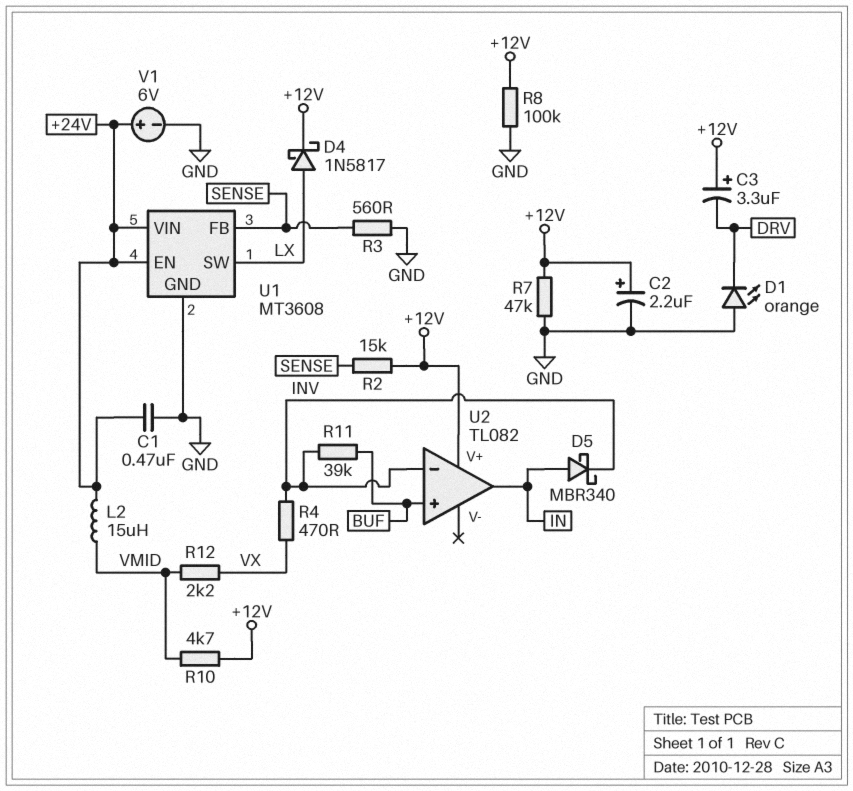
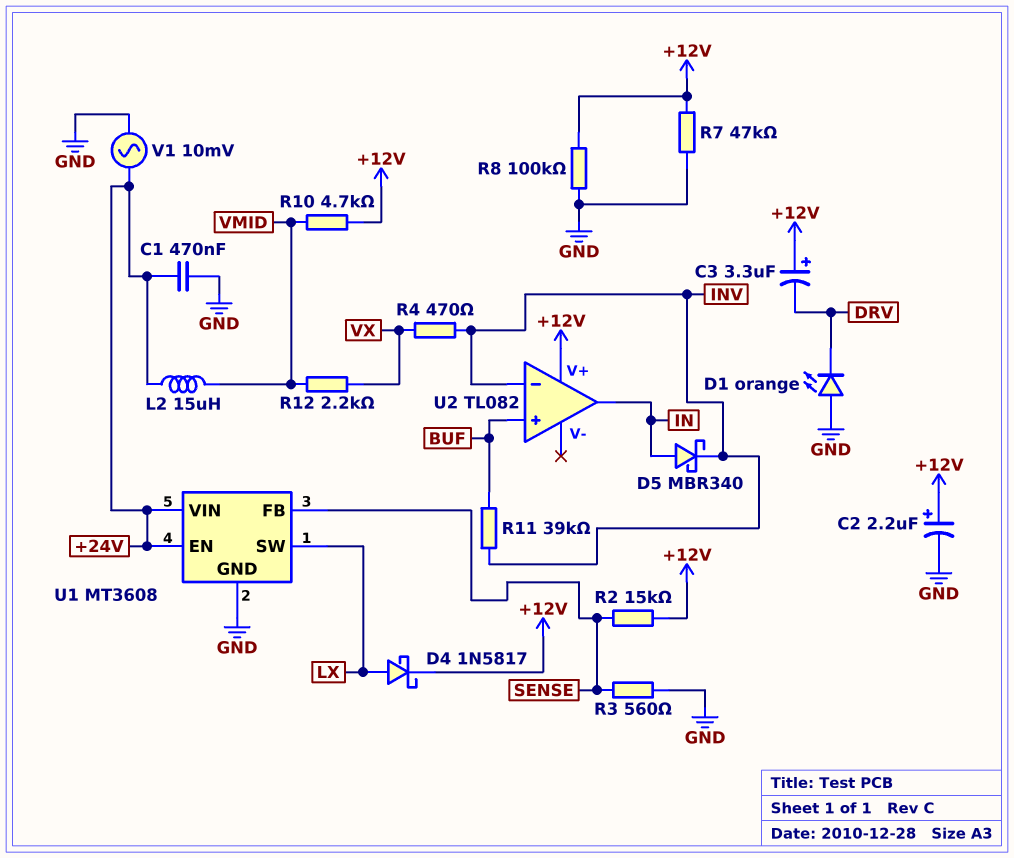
V1: 6V (plus +24V, minus GND) -> AC 10mV (+24V, GND)

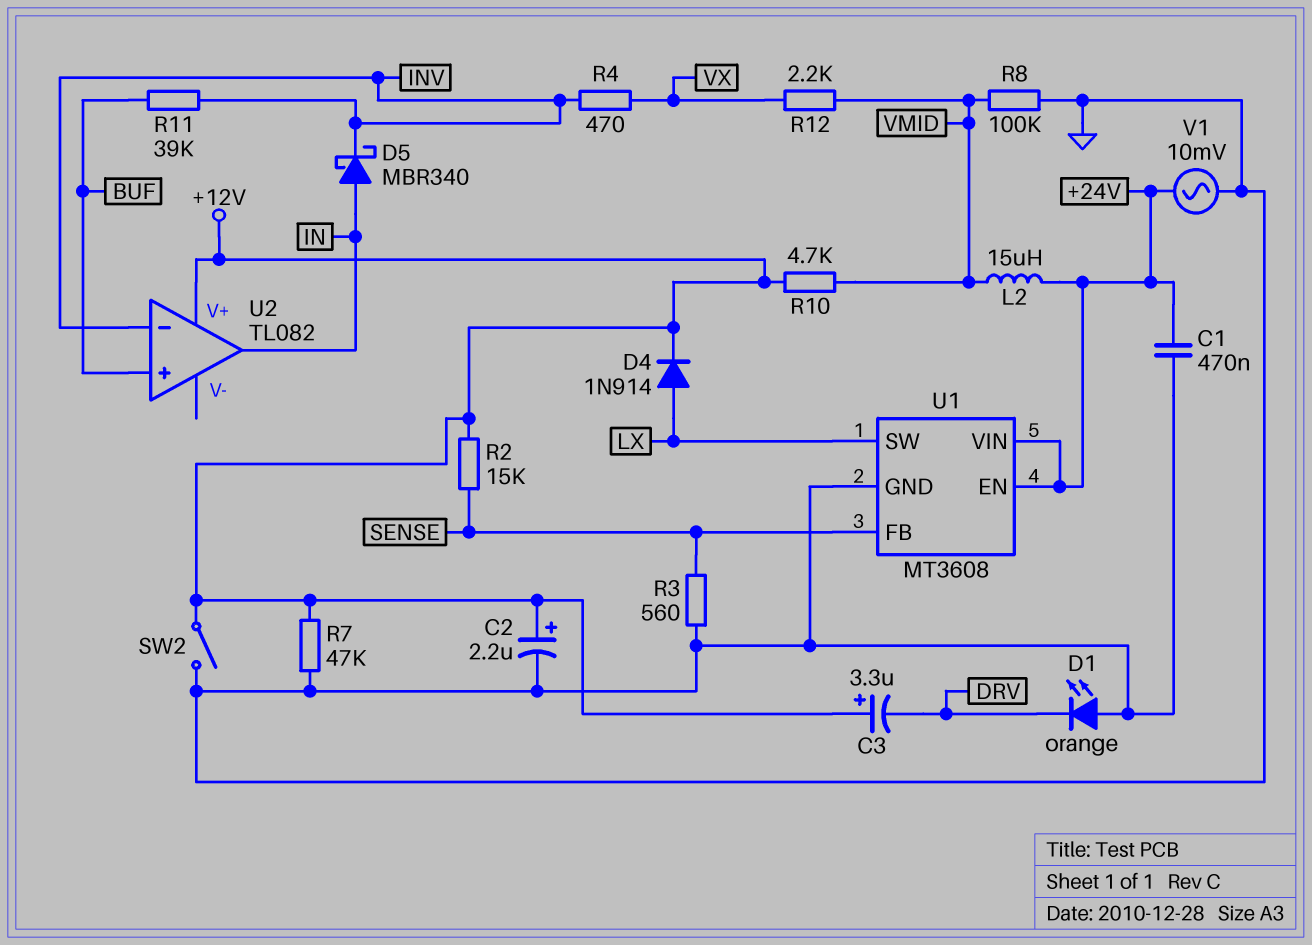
D4: schottky 1N5817 (A LX, K +12V) -> diode 1N914 (A LX, K +12V)
R8: 100k (+12V, GND) -> 100k (GND, VMID)
SW2: none -> switch (+12V, GND)

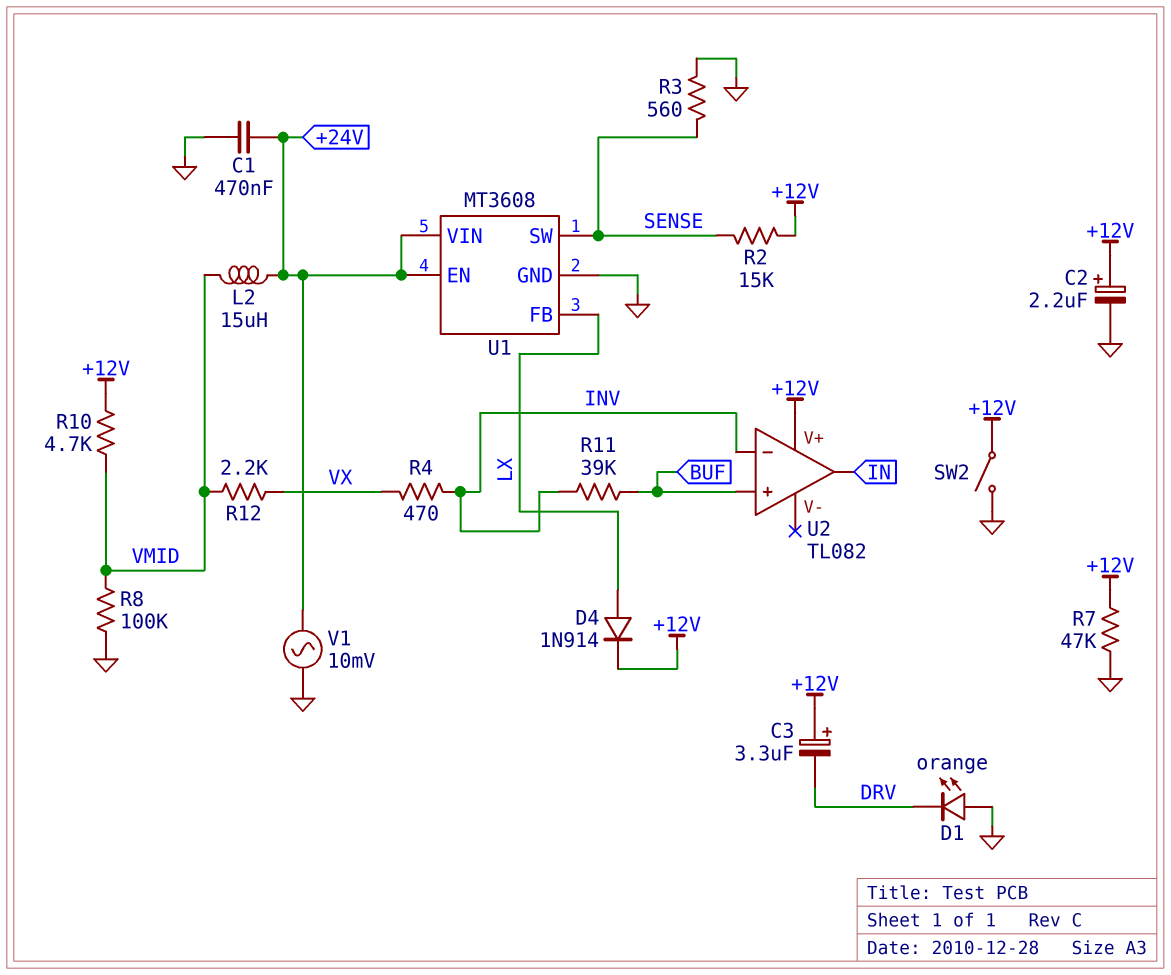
D5: schottky MBR340 (A IN, K INV) -> none
U1 pin FB: SENSE -> LX
U1 pin SW: LX -> SENSE

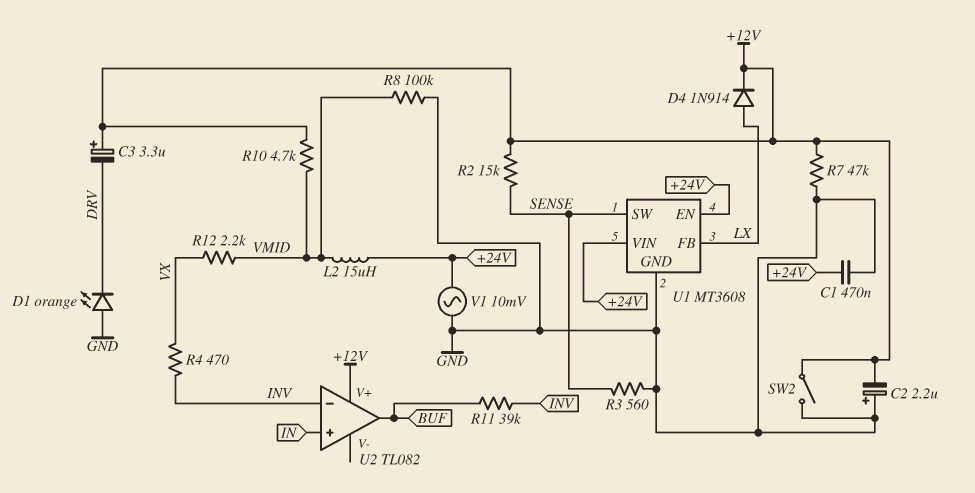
C2: 2.2uF (plus +12V, minus GND) -> 2.2uF (plus GND, minus +12V)
U2 pin in+: BUF -> IN
U2 pin out: IN -> BUF

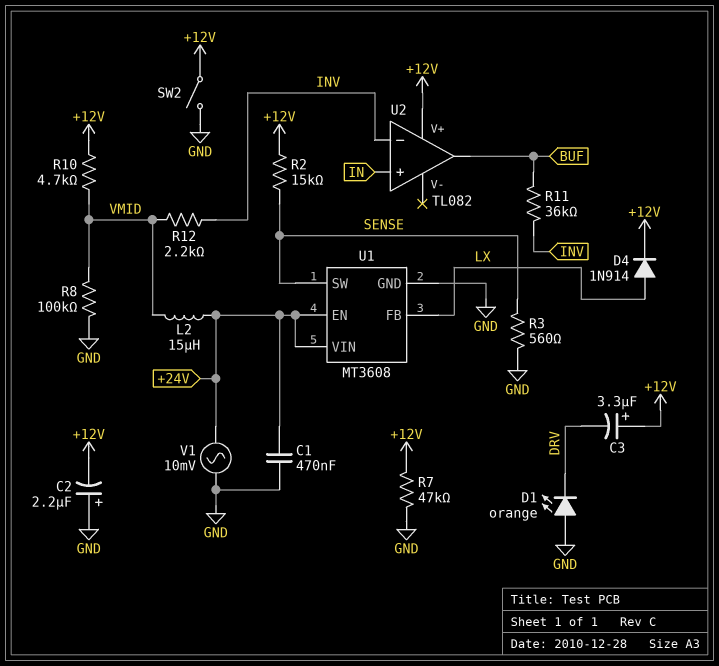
R4: 470 (INV, VX) -> none
R11: 39k (BUF, INV) -> 36k (BUF, INV)
R12: 2.2k (VMID, VX) -> 2.2k (INV, VMID)

